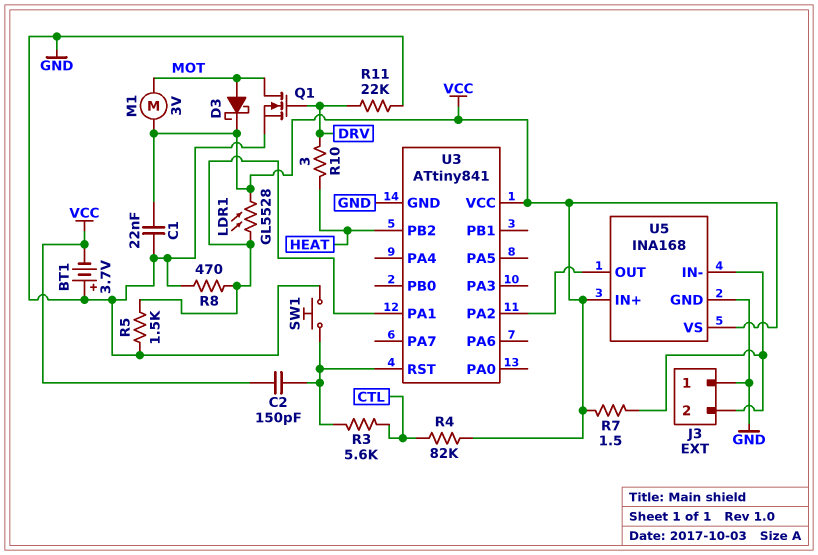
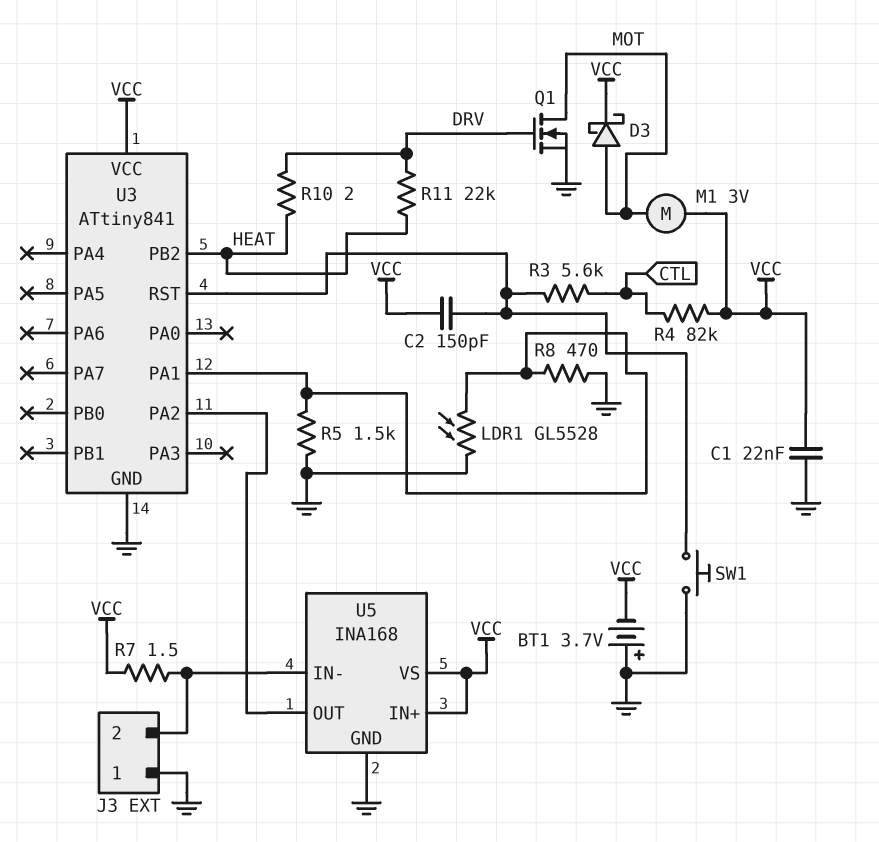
LDR1: GL5528 (U3/PA1, VCC) -> GL5528 (GND, U3/PA1)
R10: 3 (DRV, HEAT) -> 2 (DRV, HEAT)
R11: 22k (DRV, GND) -> 22k (DRV, HEAT)

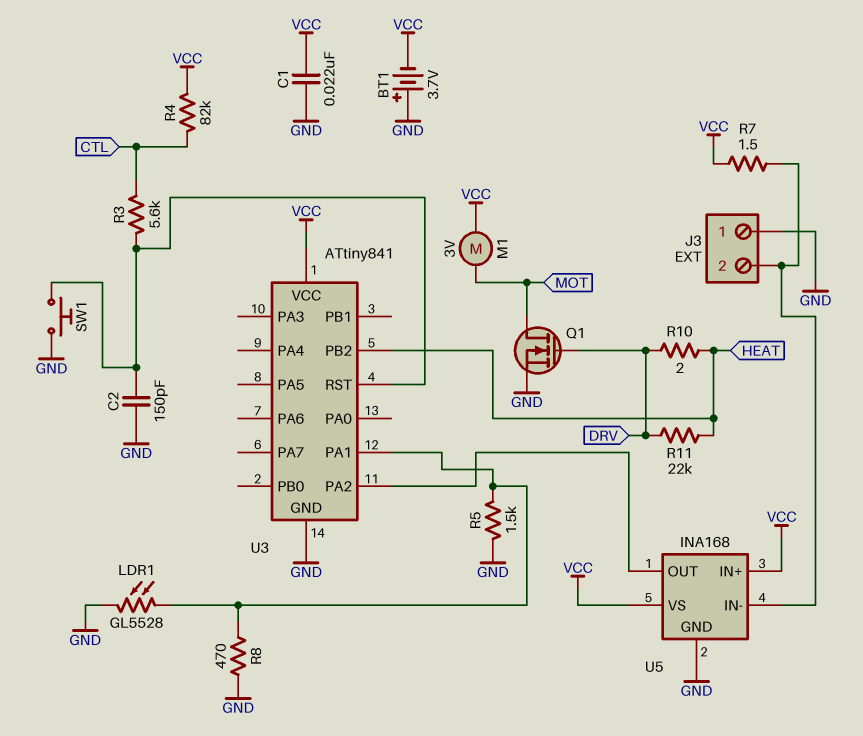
C2: 150pF (U3/RST, VCC) -> 150pF (GND, U3/RST)
D3: schottky (A MOT, K VCC) -> none

